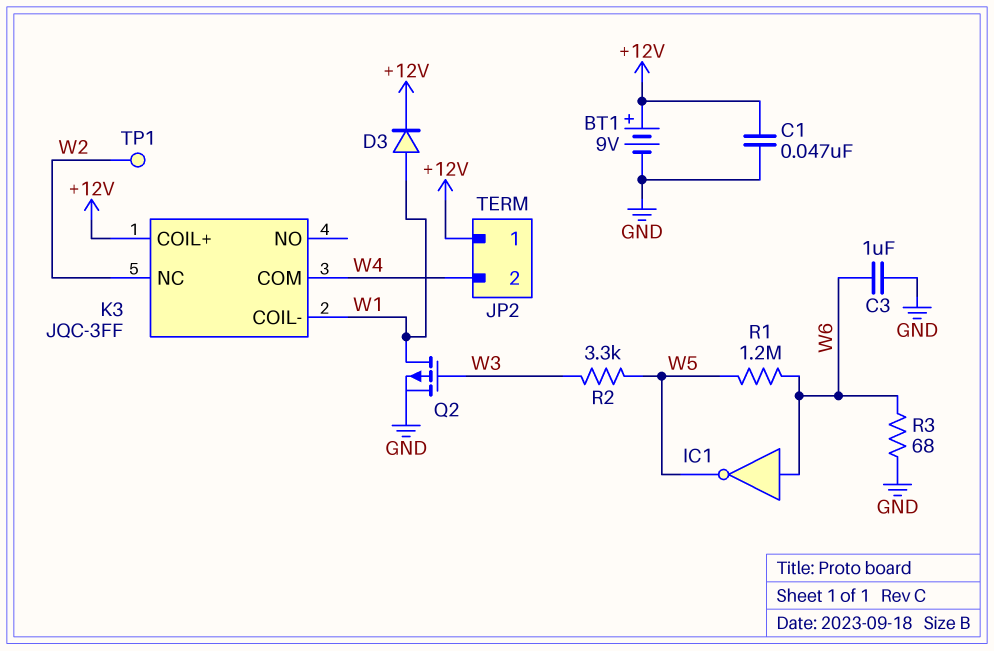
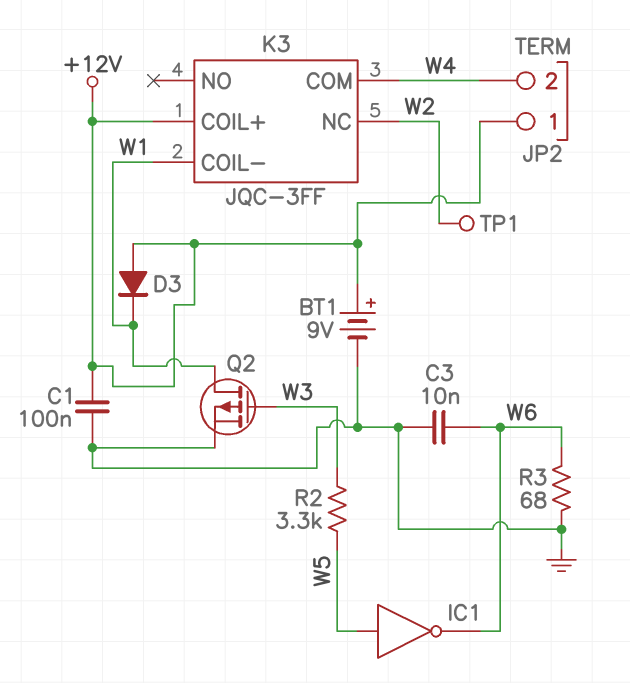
C1: 47nF (+12V, GND) -> 100nF (+12V, GND)
C3: 1uF (GND, W6) -> 10nF (GND, W6)
D3: diode (A W1, K +12V) -> diode (A +12V, K W1)
IC1: NOT (in W6, out W5) -> NOT (in W5, out W6)
R1: 1.2M (W5, W6) -> none

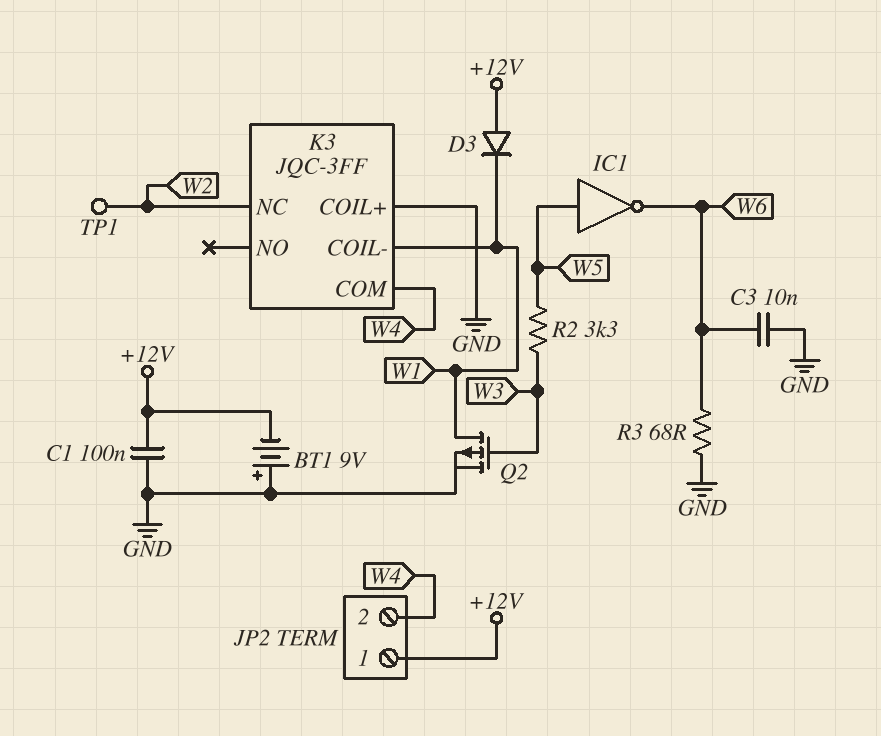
BT1: 9V (plus +12V, minus GND) -> 9V (plus GND, minus +12V)
K3 pin COIL+: +12V -> GND

